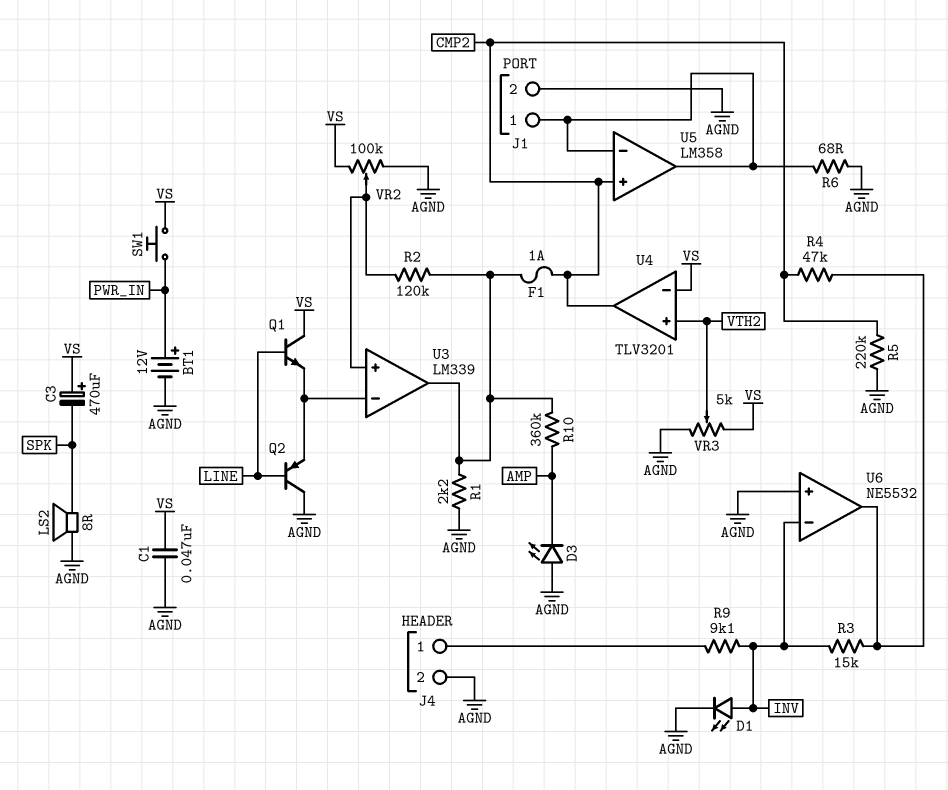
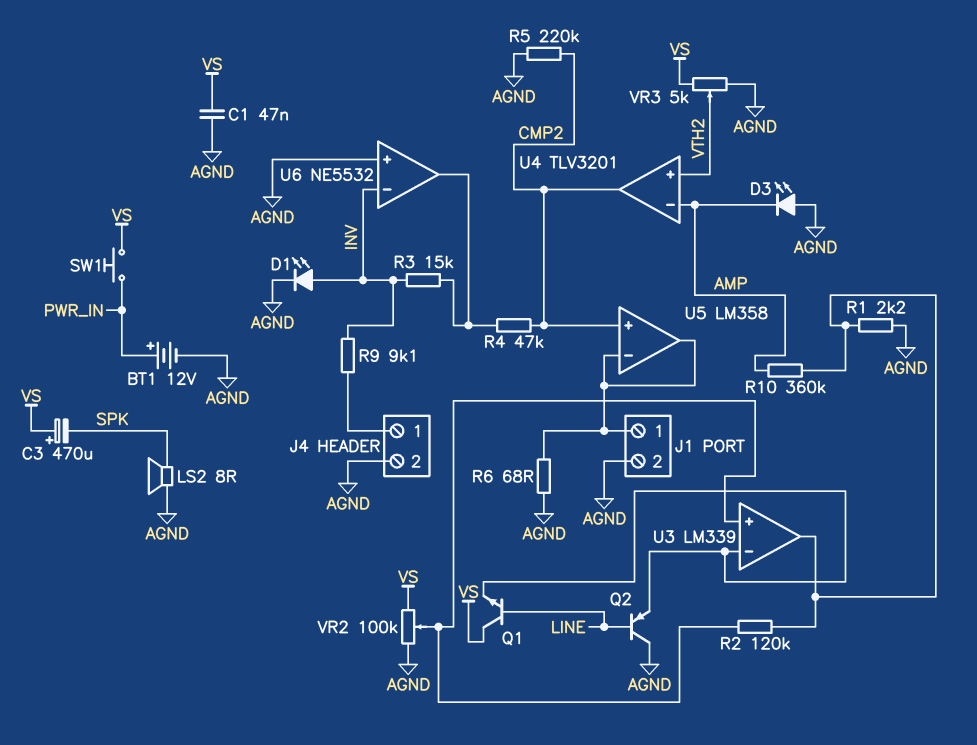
F1: 1A (CMP2, U3/out) -> none
U4 pin in-: VS -> AMP

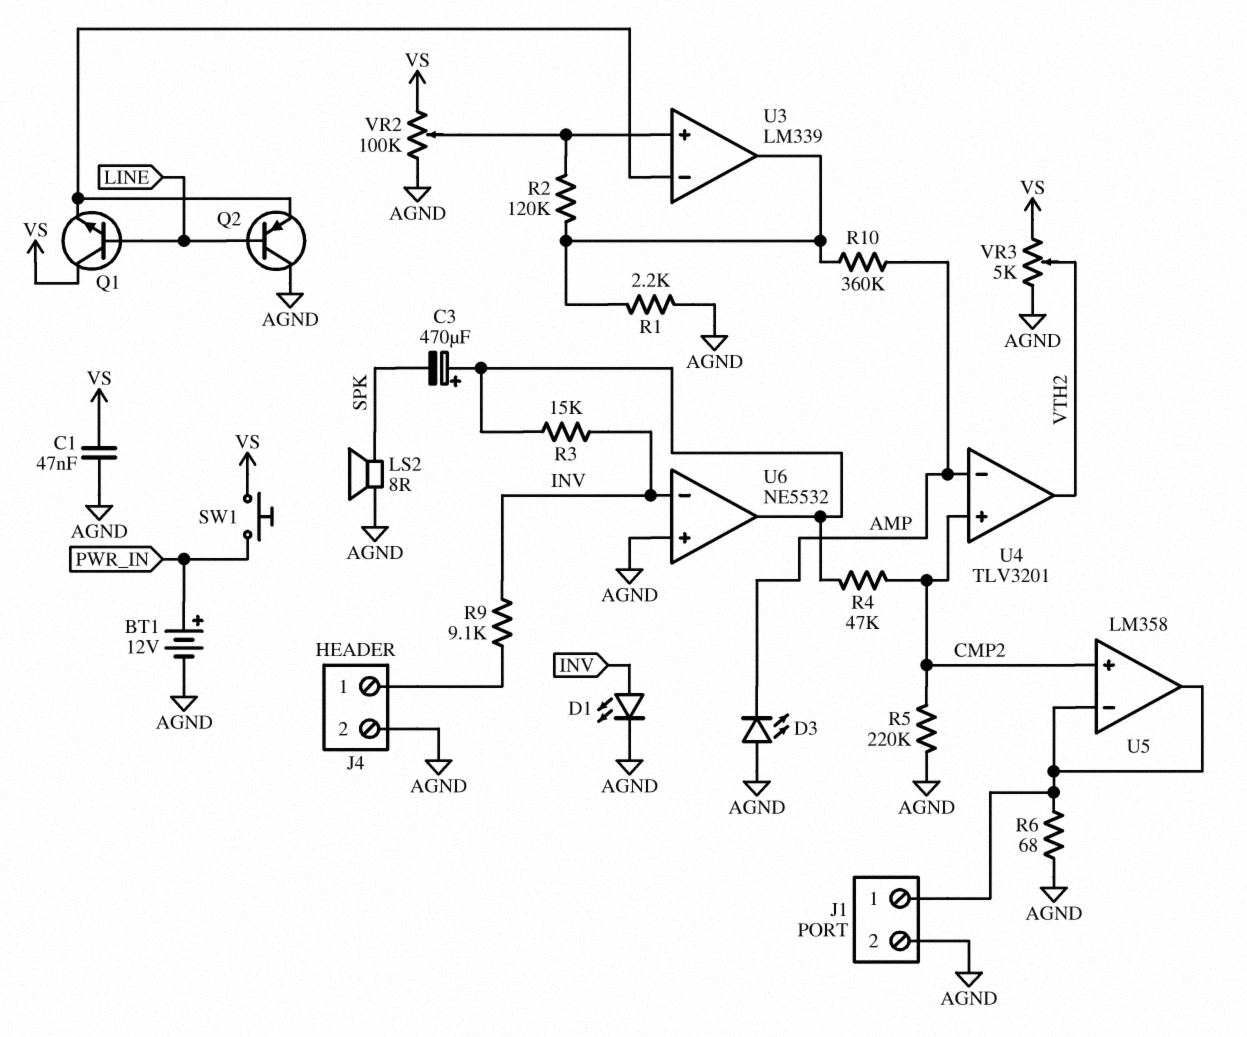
C3: 470uF (plus VS, minus SPK) -> 470uF (plus U6/out, minus SPK)
U4 pin in+: VTH2 -> CMP2
U4 pin out: CMP2 -> VTH2

